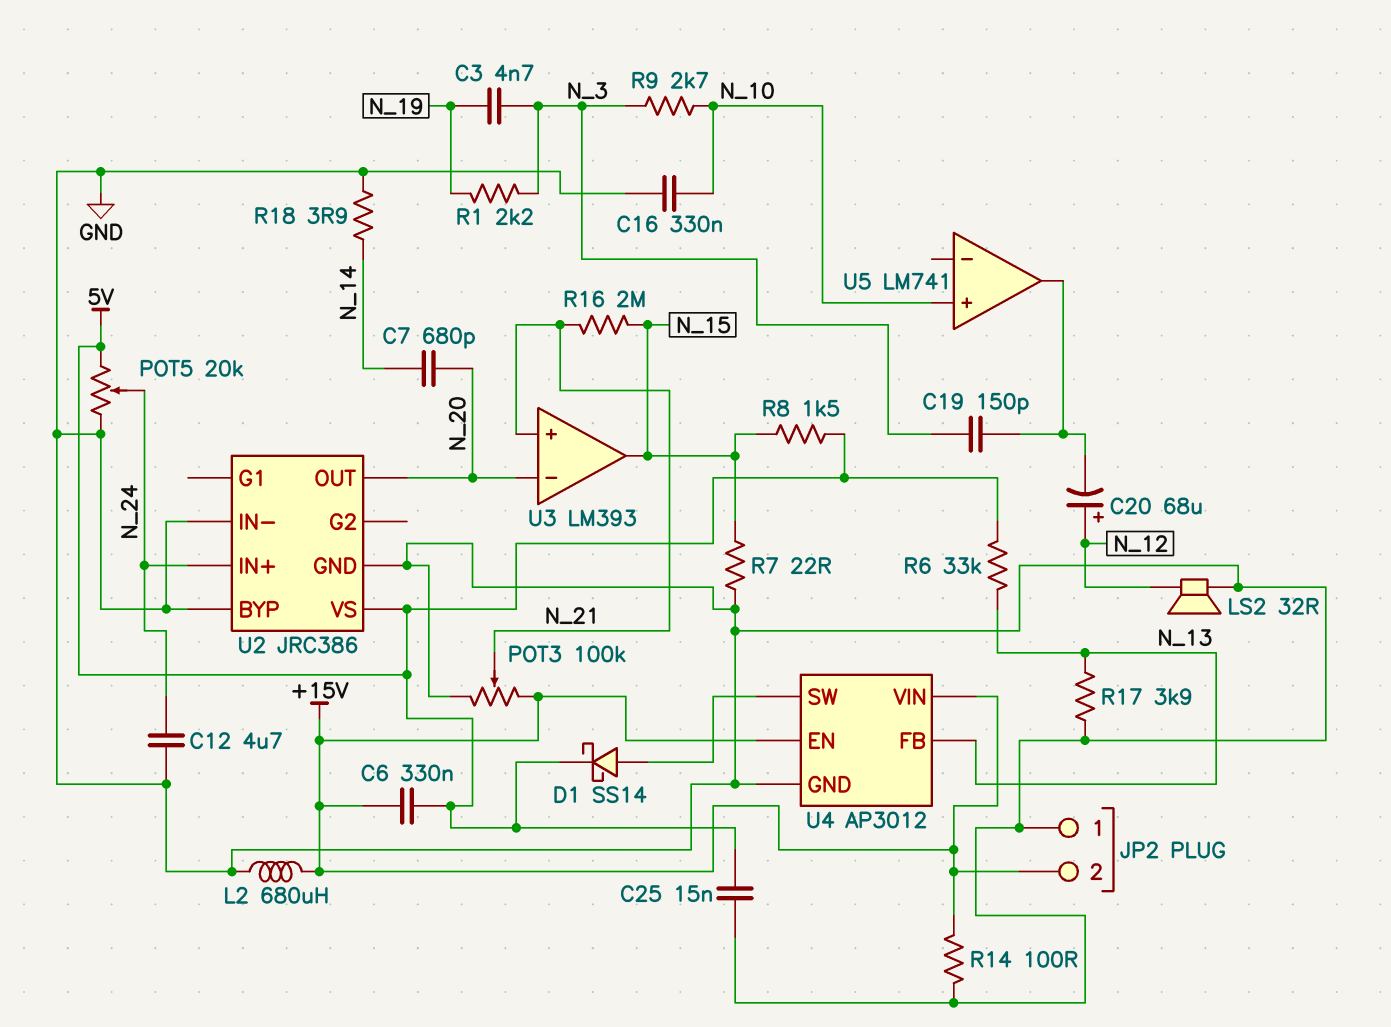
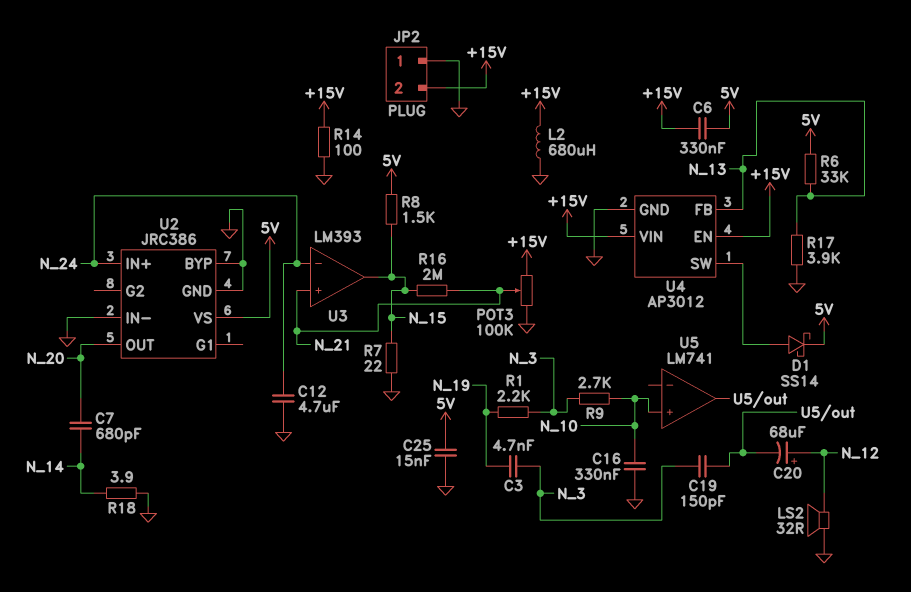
POT5: 20k (5V, GND, wiper N_24) -> none
U3 pin in-: N_20 -> N_24

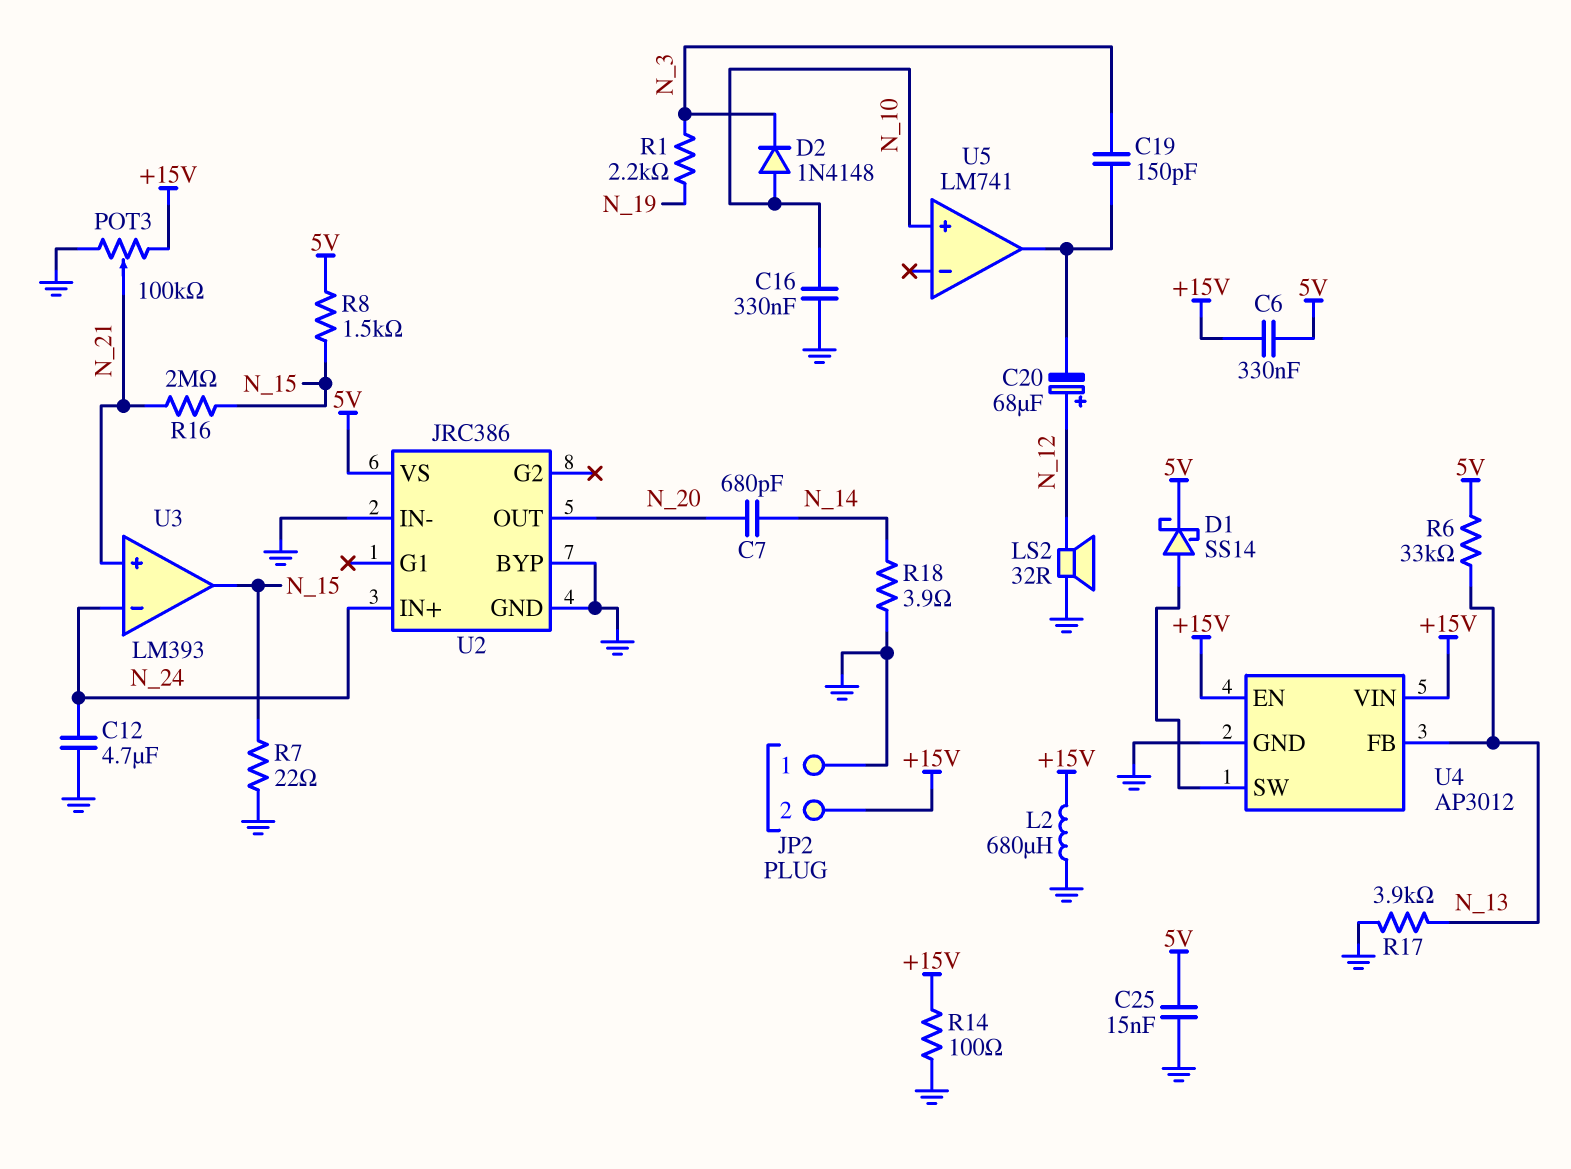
C3: 4.7nF (N_3, N_19) -> none
D2: none -> diode 1N4148 (A N_10, K N_3)
R9: 2.7k (N_3, N_10) -> none

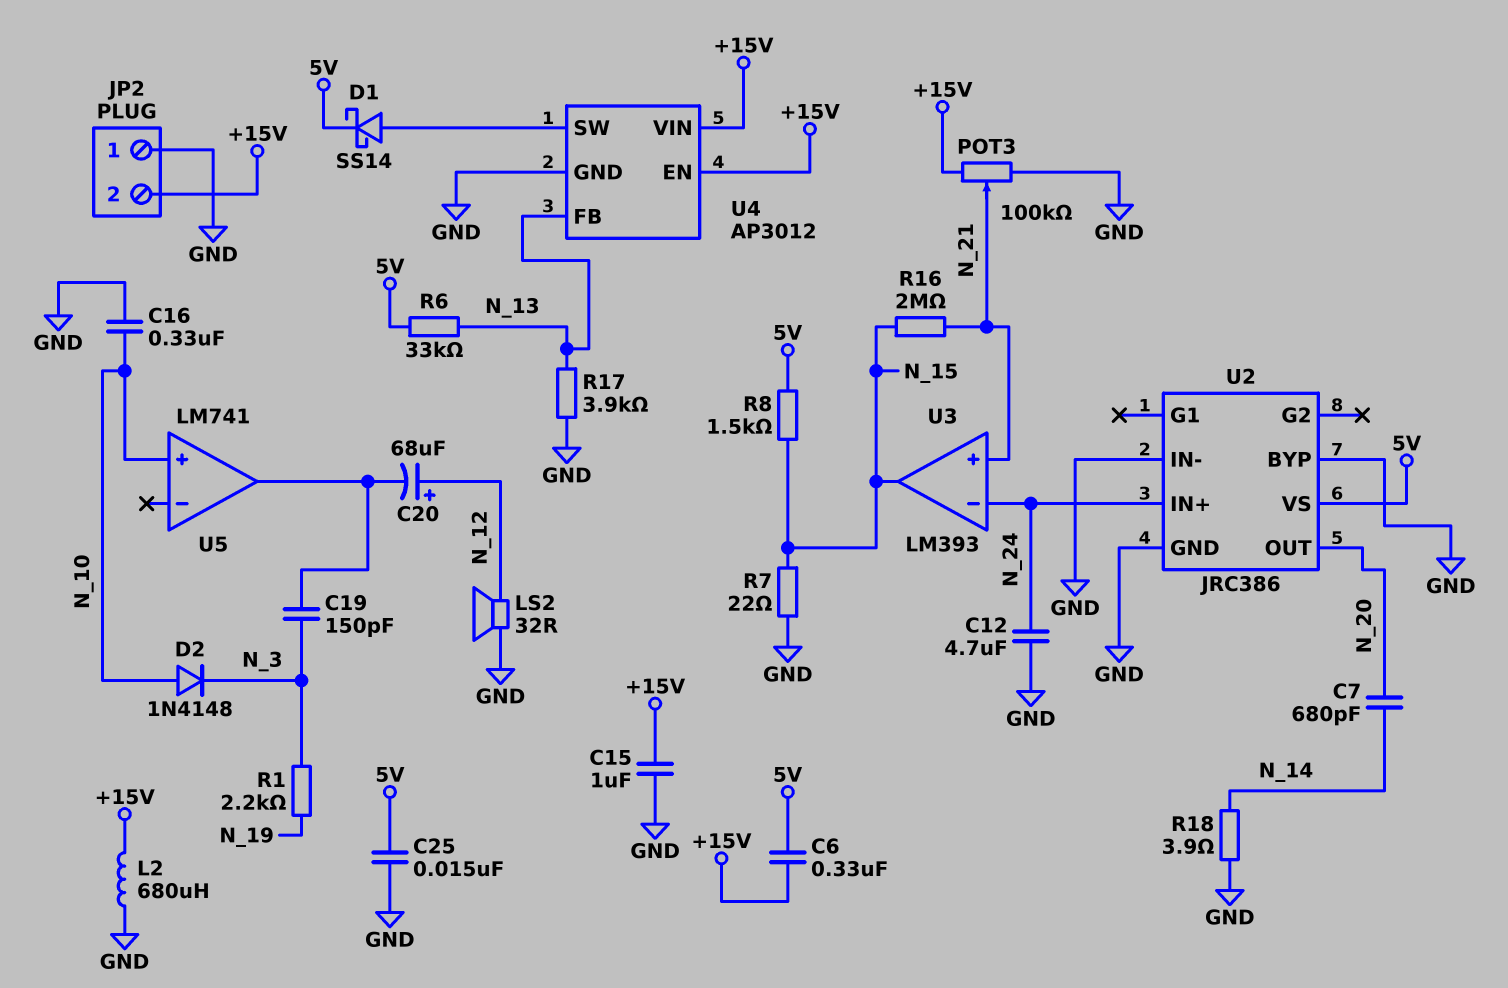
C15: none -> 1uF (+15V, GND)
R14: 100 (+15V, GND) -> none

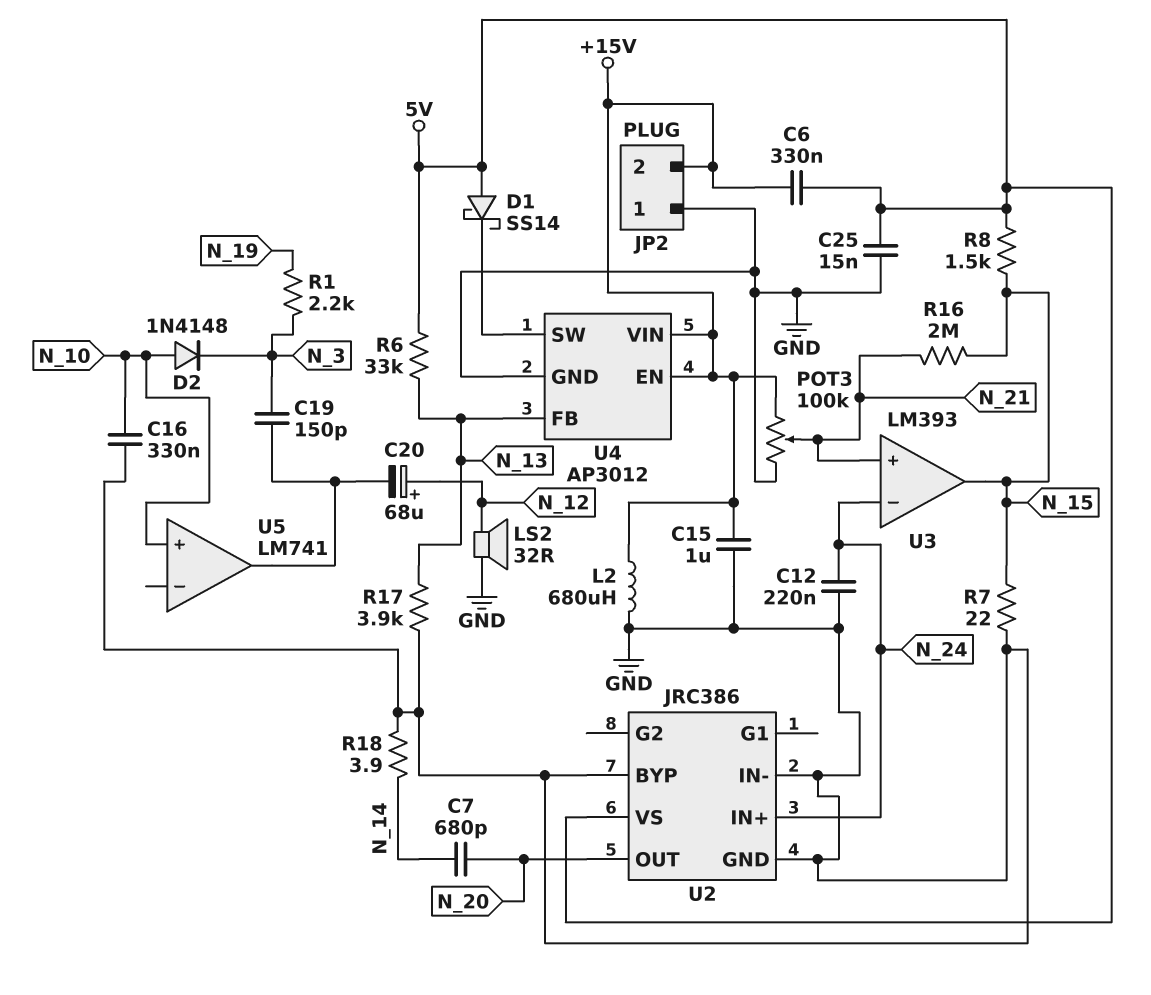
C12: 4.7uF (GND, N_24) -> 220nF (GND, N_24)
D1: schottky SS14 (A U4/SW, K 5V) -> schottky SS14 (A 5V, K U4/SW)

